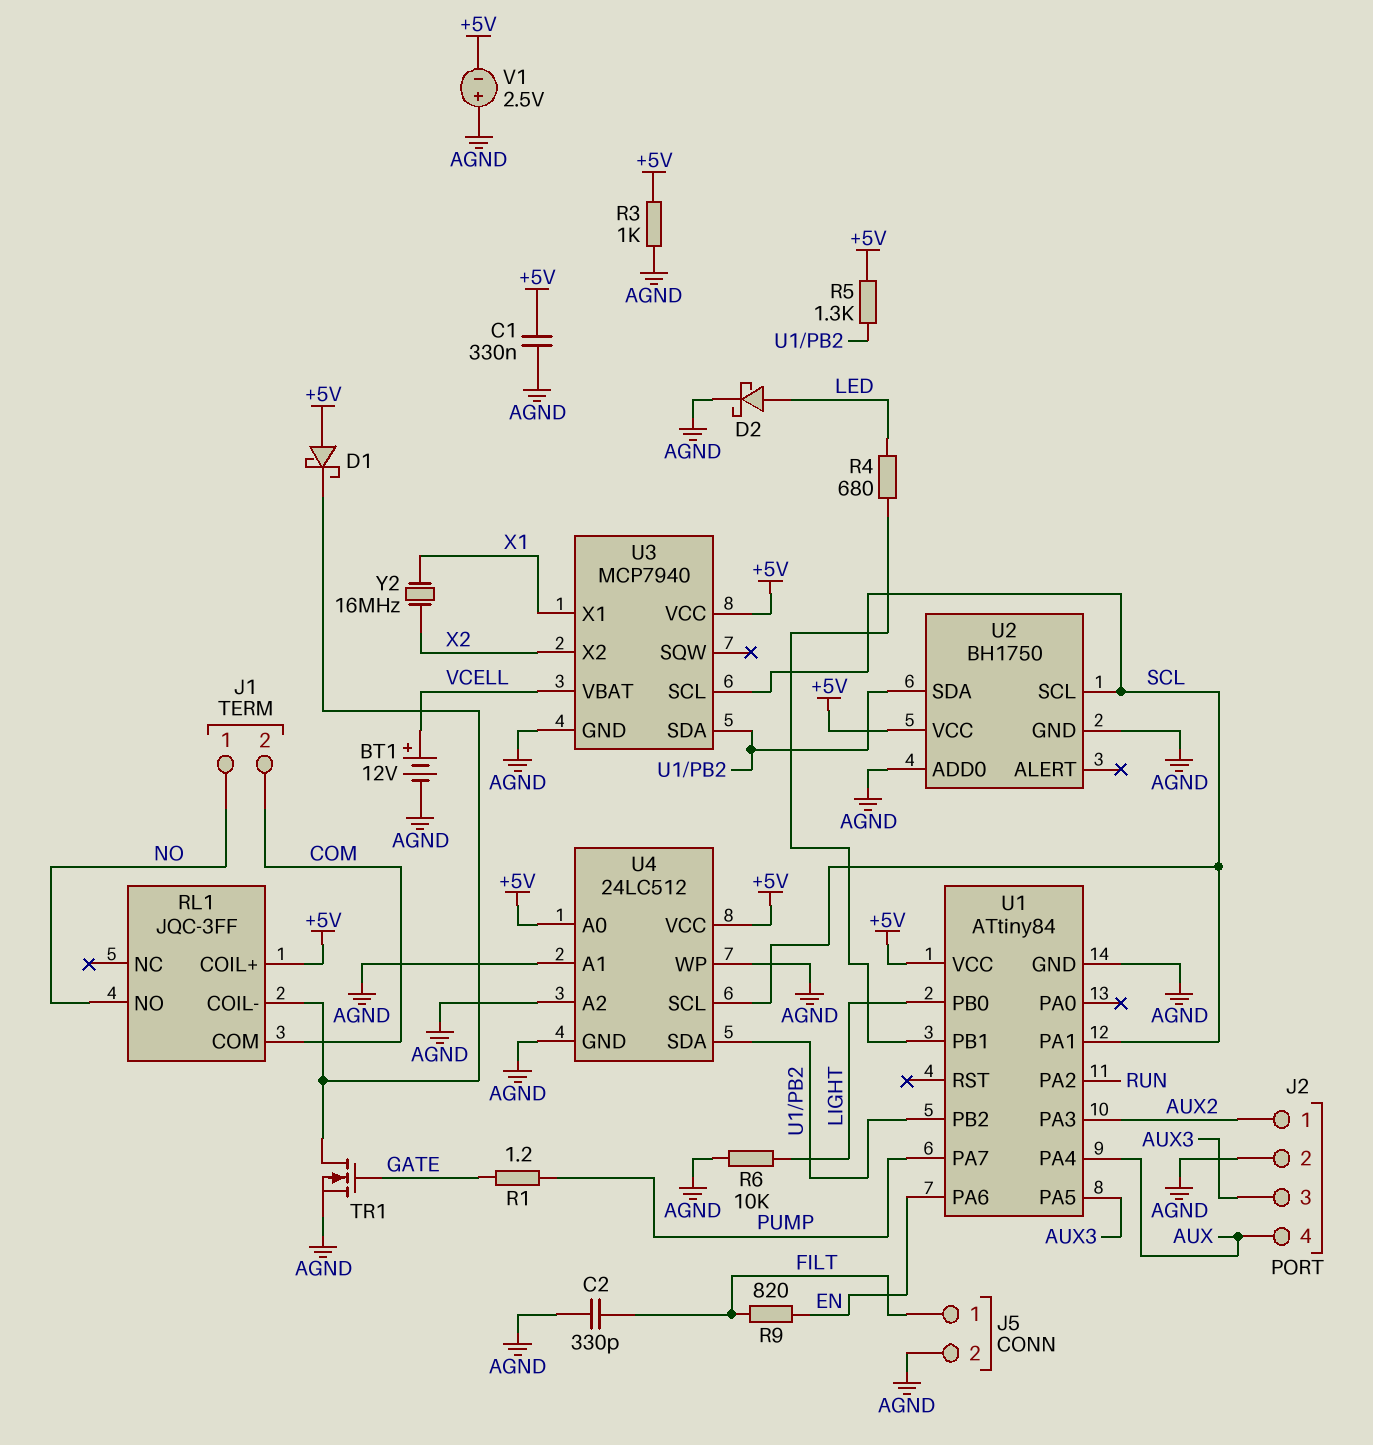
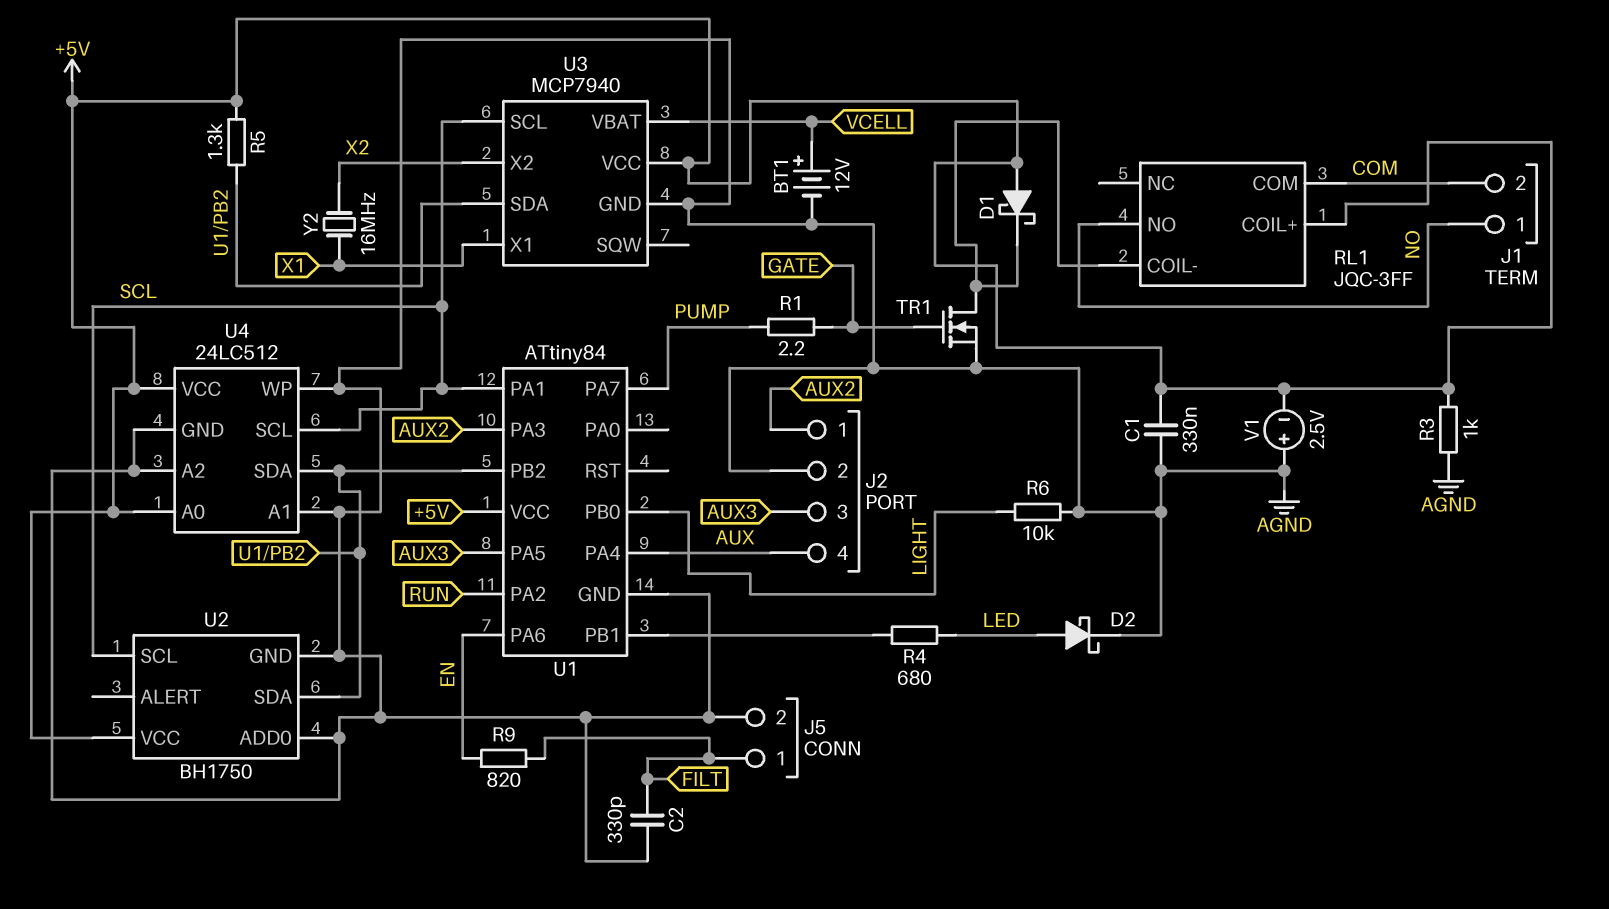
R1: 1.2 (GATE, PUMP) -> 2.2 (GATE, PUMP)

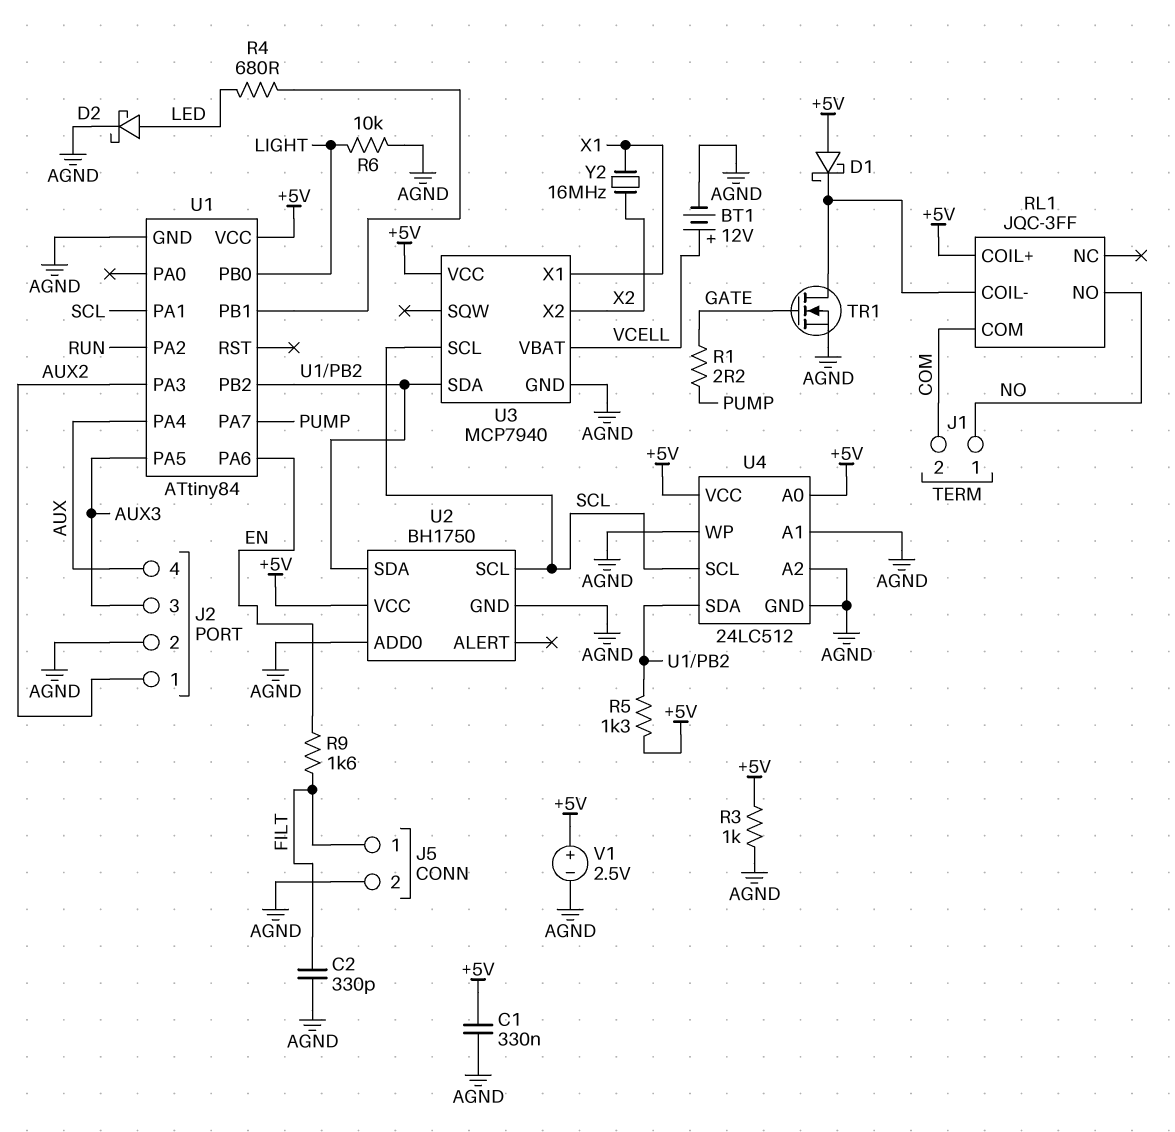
R9: 820 (EN, FILT) -> 1.6k (EN, FILT)
V1: 2.5V (plus AGND, minus +5V) -> 2.5V (plus +5V, minus AGND)

